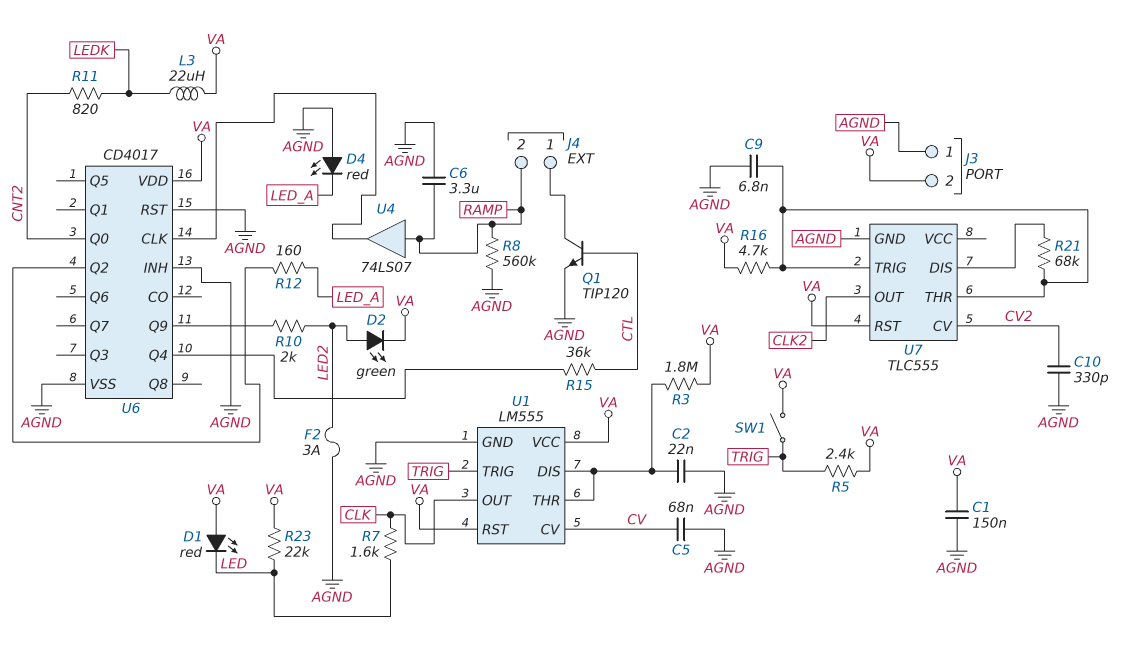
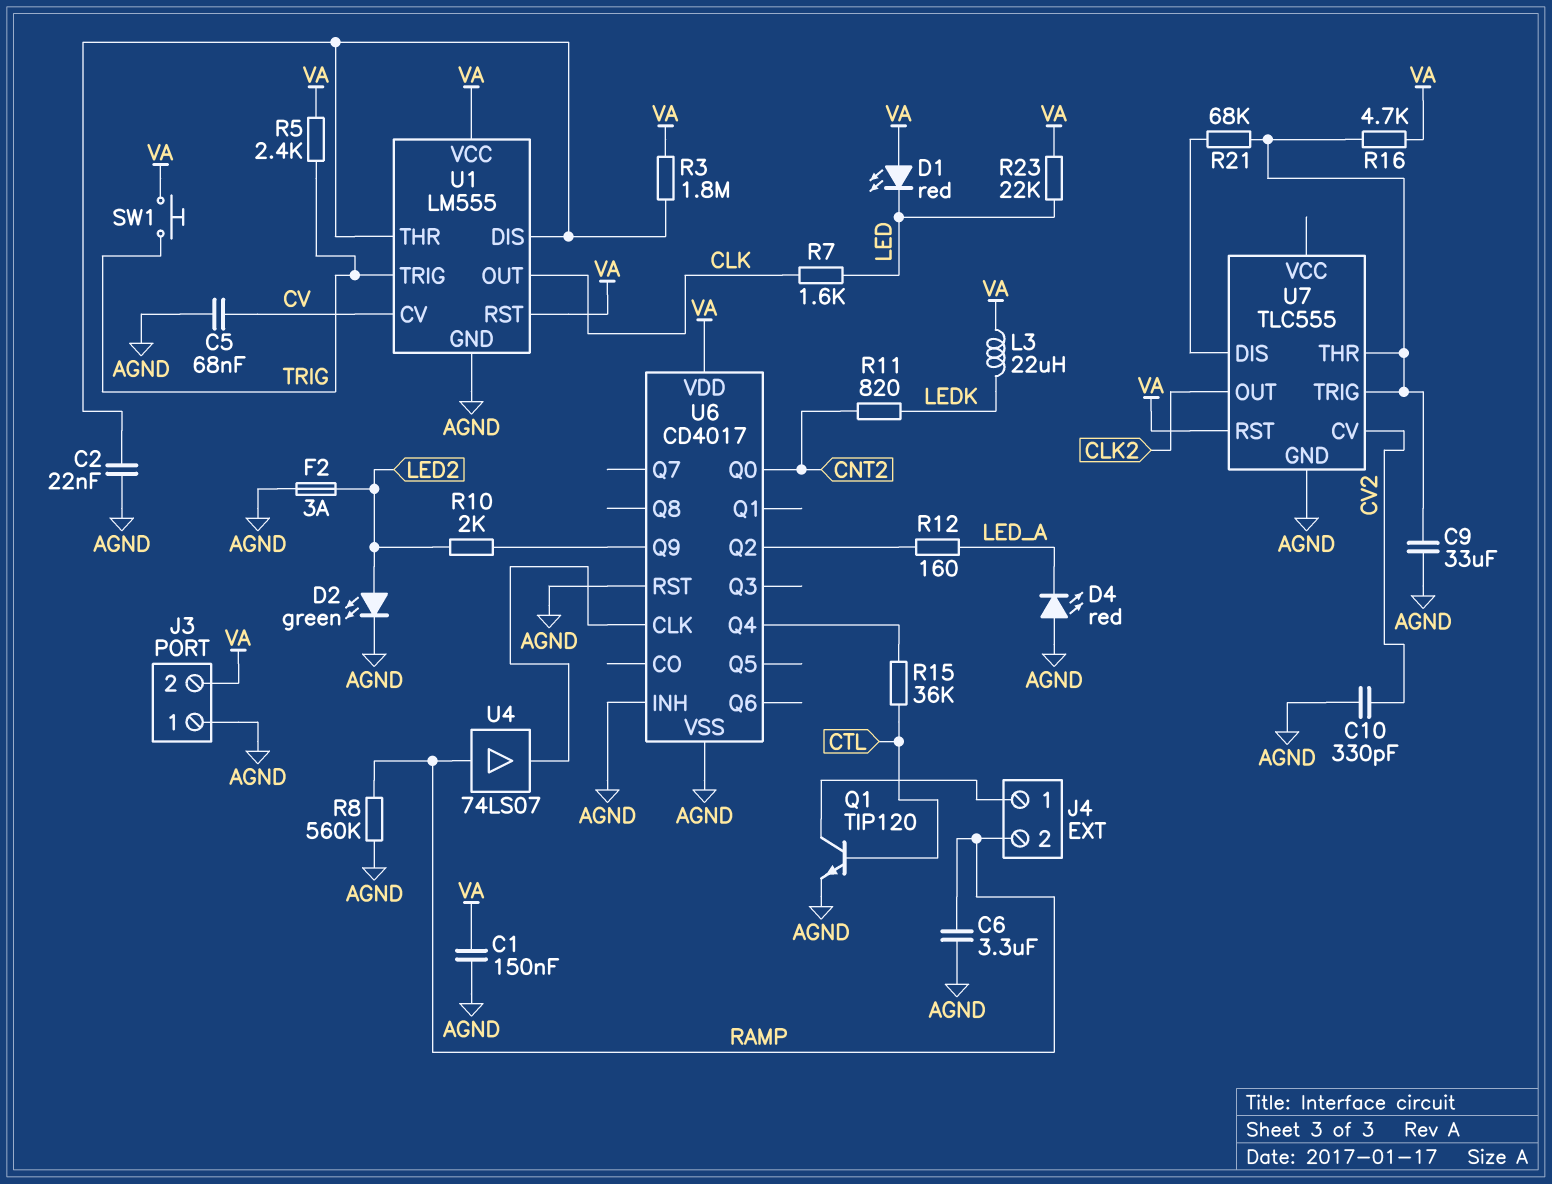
C9: 6.8nF (AGND, U7/THR) -> 33uF (AGND, U7/THR)
D2: LED green (A LED2, K VA) -> LED green (A LED2, K AGND)
SW1: switch (TRIG, VA) -> button (TRIG, VA)

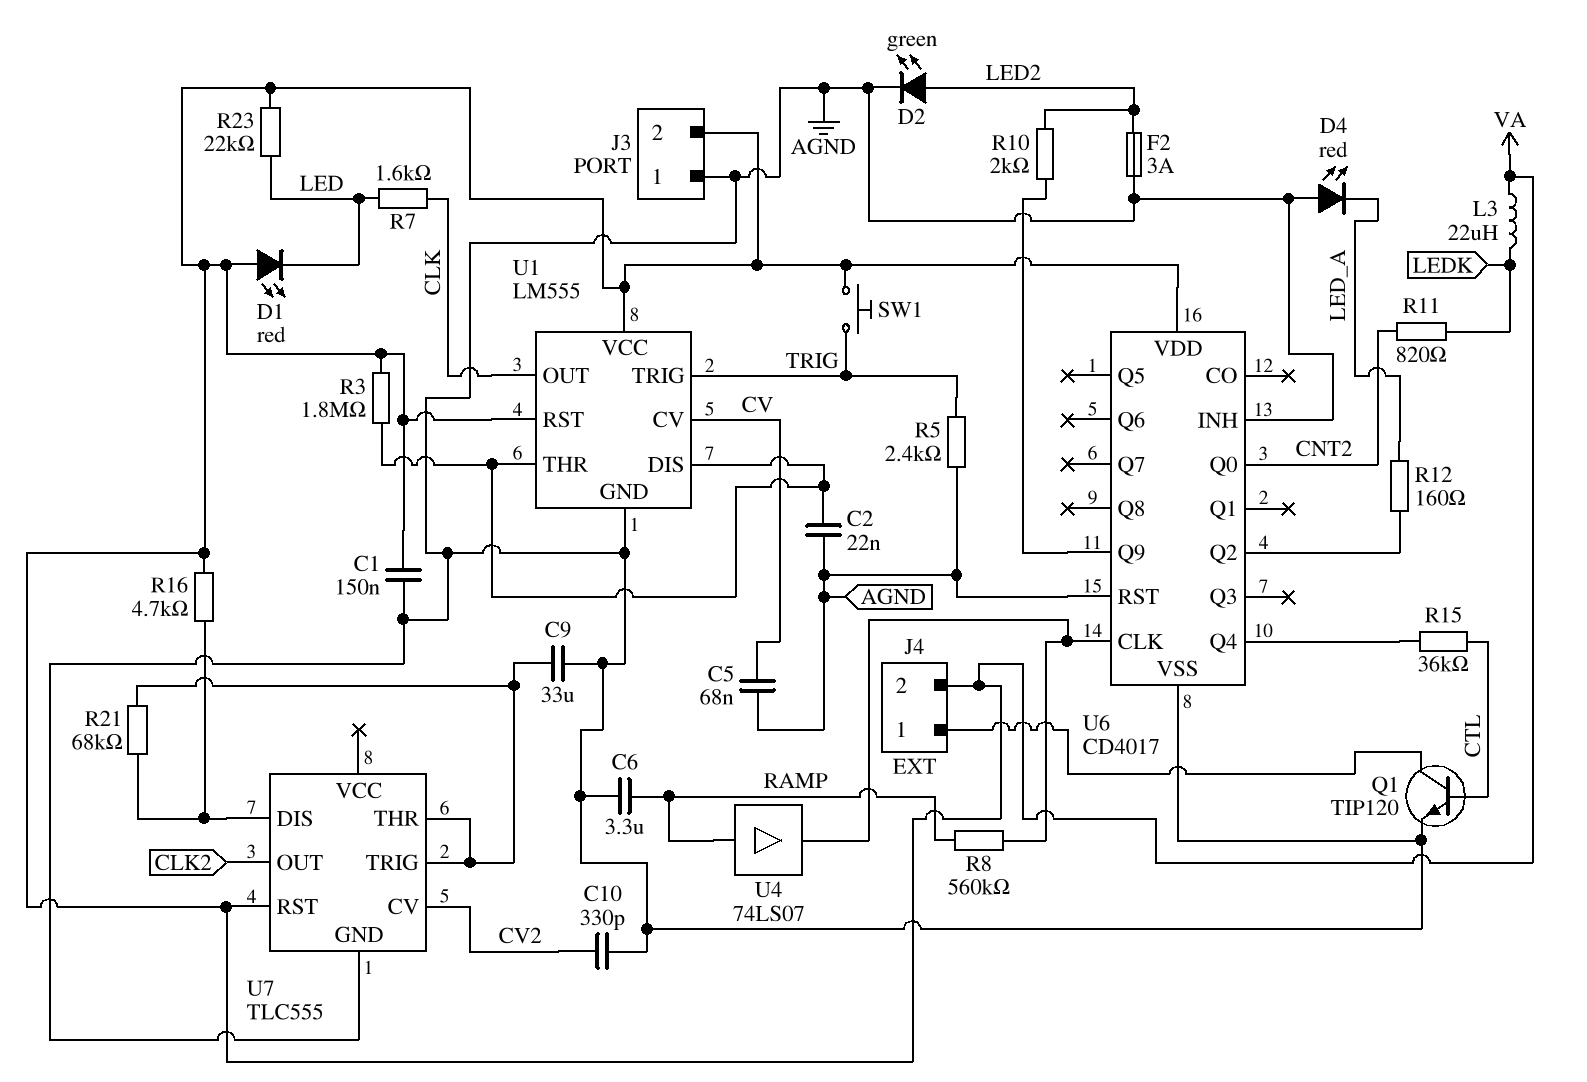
J4 pin 2: RAMP -> VA
R5: 2.4k (TRIG, VA) -> 2.4k (AGND, TRIG)
R8: 560k (AGND, RAMP) -> 560k (RAMP, U6/CLK)
R16: 4.7k (U7/THR, VA) -> 4.7k (U7/DIS, VA)

